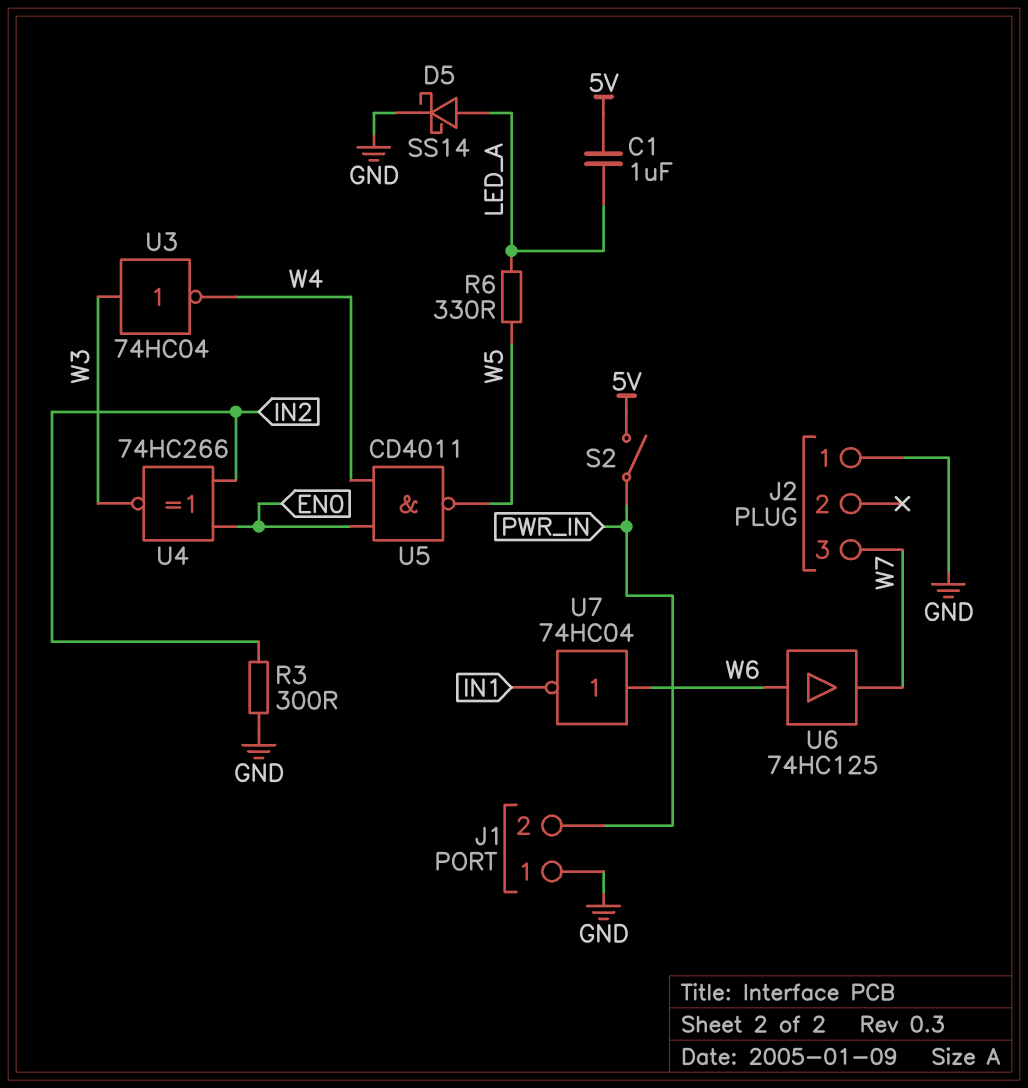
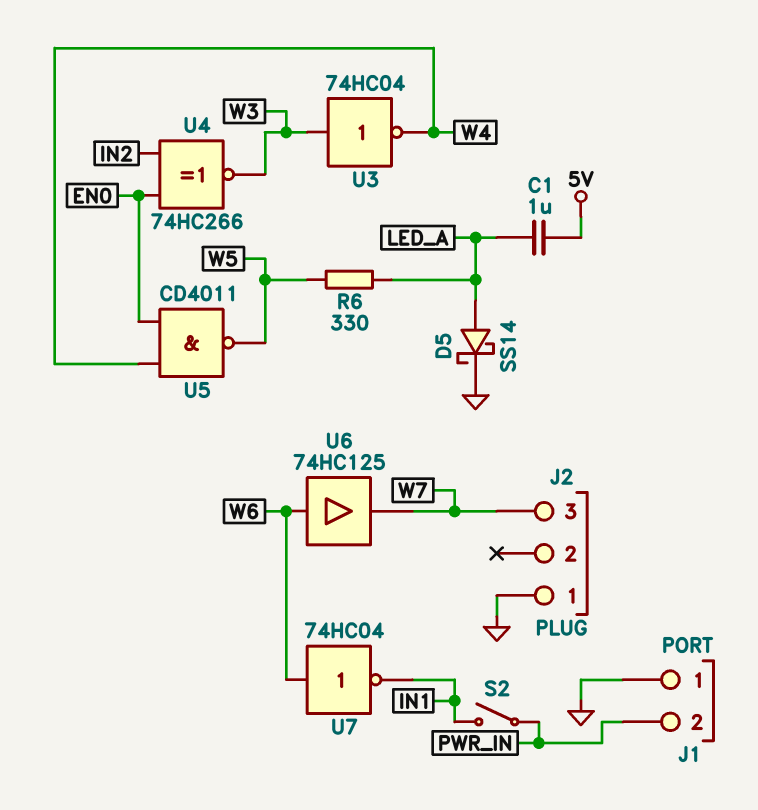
R3: 300 (GND, IN2) -> none
S2: switch (5V, PWR_IN) -> switch (IN1, PWR_IN)

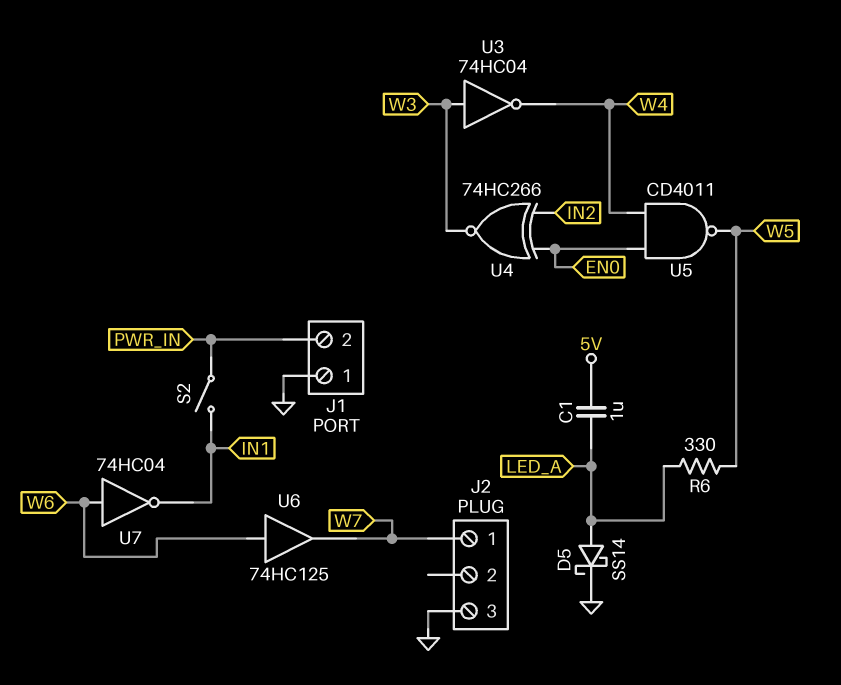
J2 pin 1: GND -> W7
J2 pin 3: W7 -> GND

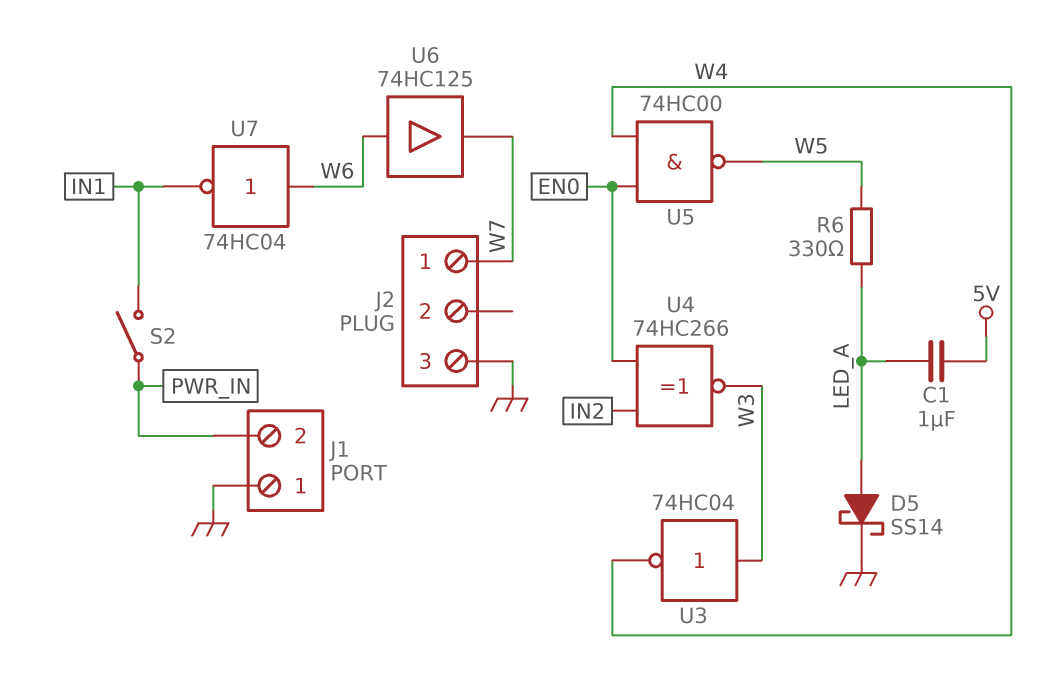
U5: NAND CD4011 (in EN0, in W4, out W5) -> NAND 74HC00 (in EN0, in W4, out W5)

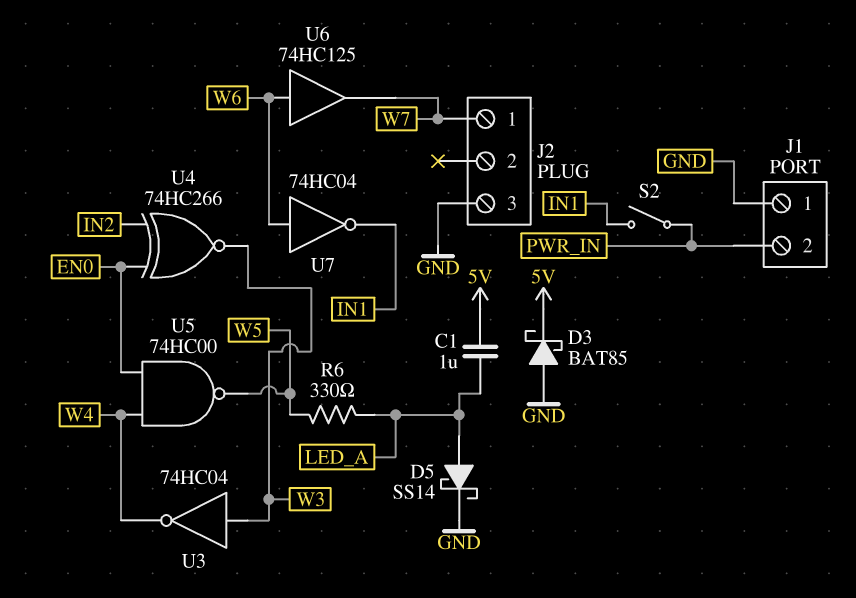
D3: none -> schottky BAT85 (A GND, K 5V)

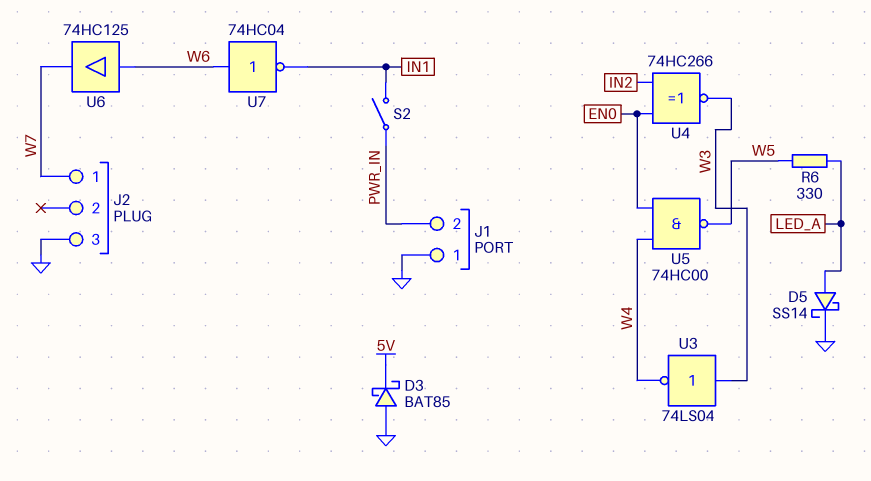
C1: 1uF (5V, LED_A) -> none
U3: NOT 74HC04 (in W3, out W4) -> NOT 74LS04 (in W3, out W4)

